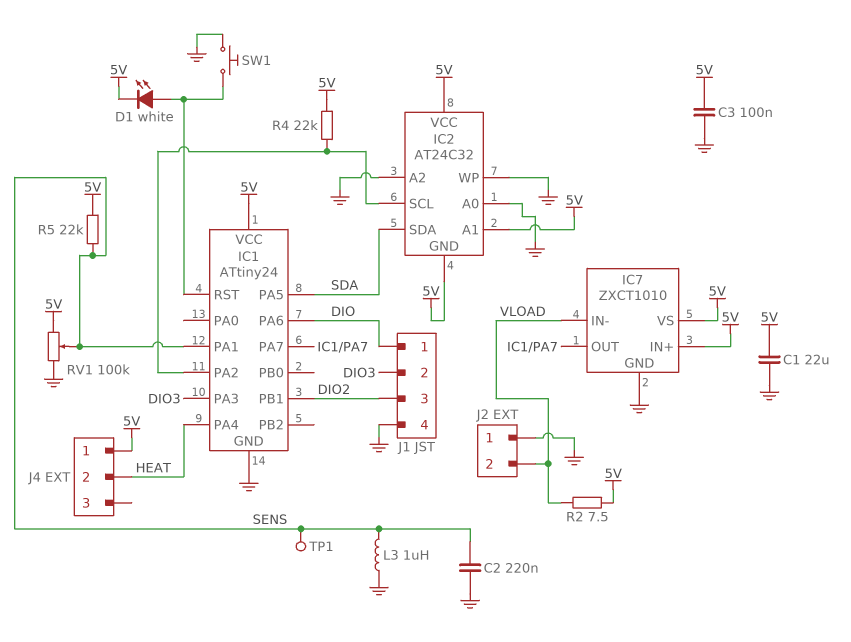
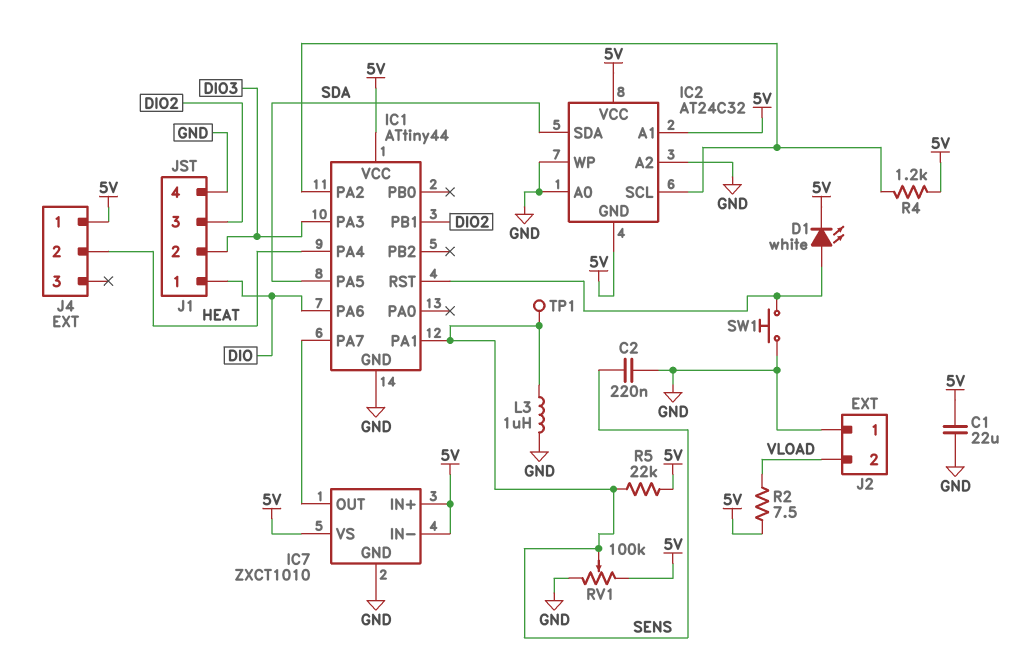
C3: 100nF (5V, GND) -> none
IC1: ATtiny24 -> ATtiny44
IC7 pin IN-: VLOAD -> 5V
R4: 22k (5V, IC1/PA2) -> 1.2k (5V, IC1/PA2)

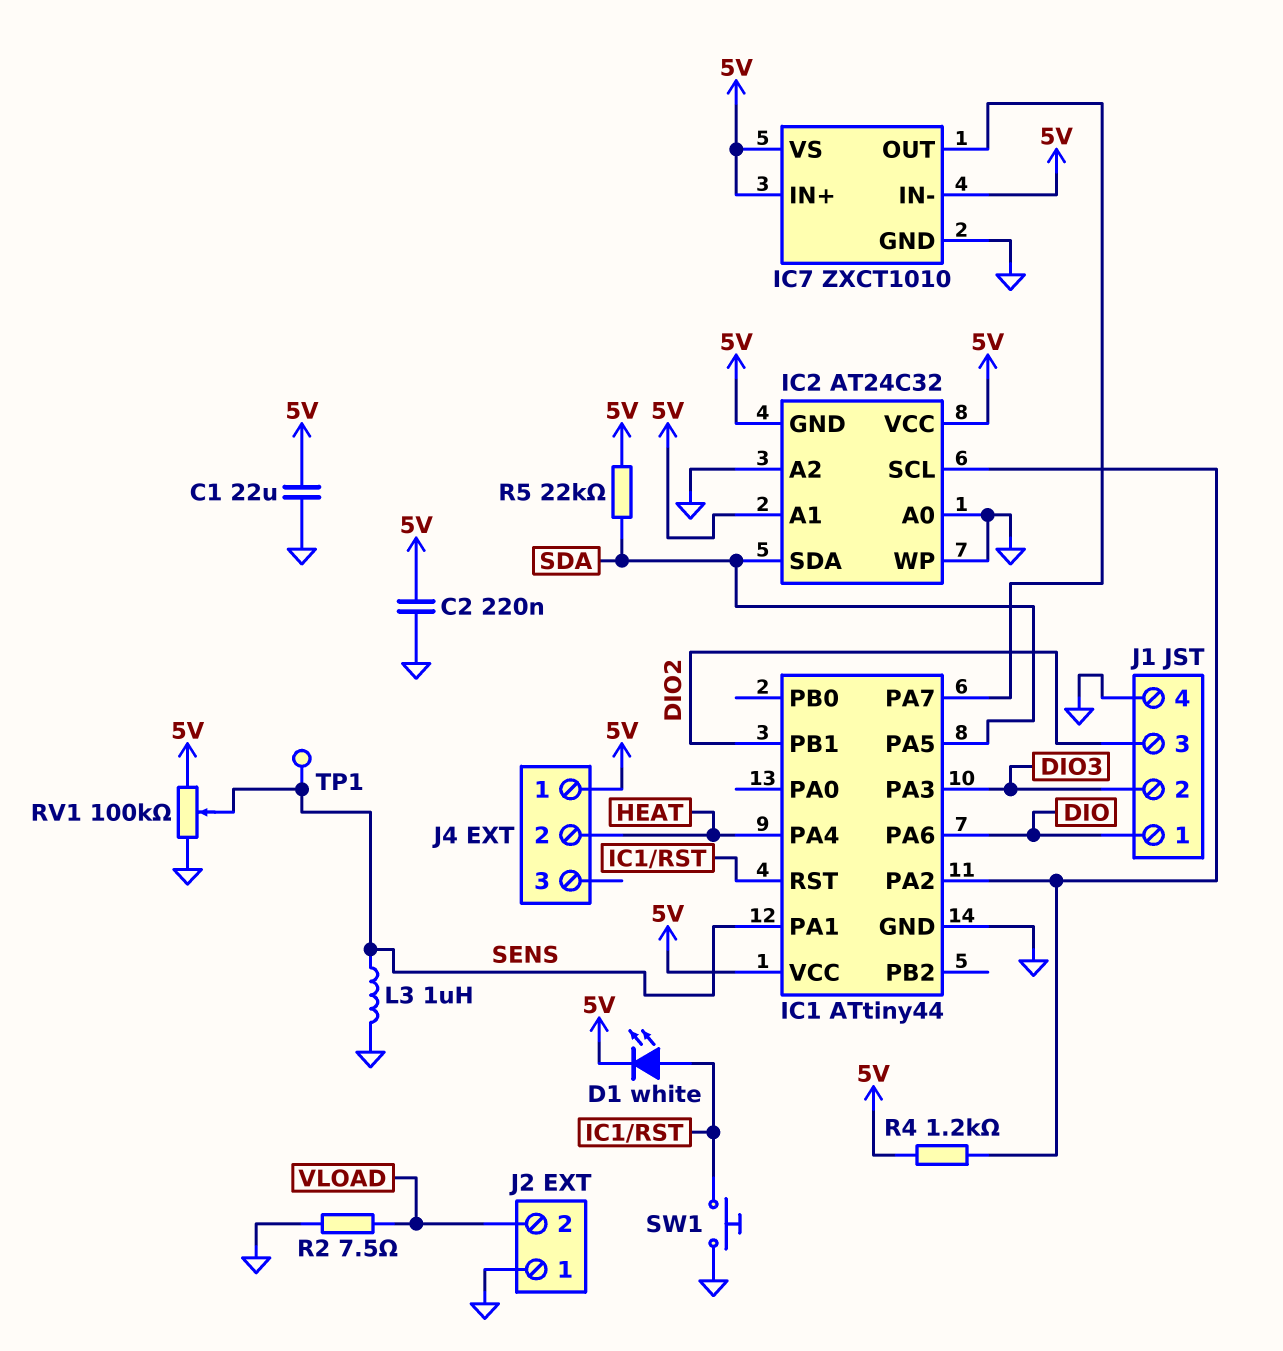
C2: 220nF (GND, SENS) -> 220nF (5V, GND)
R2: 7.5 (5V, VLOAD) -> 7.5 (GND, VLOAD)
R5: 22k (5V, SENS) -> 22k (5V, SDA)

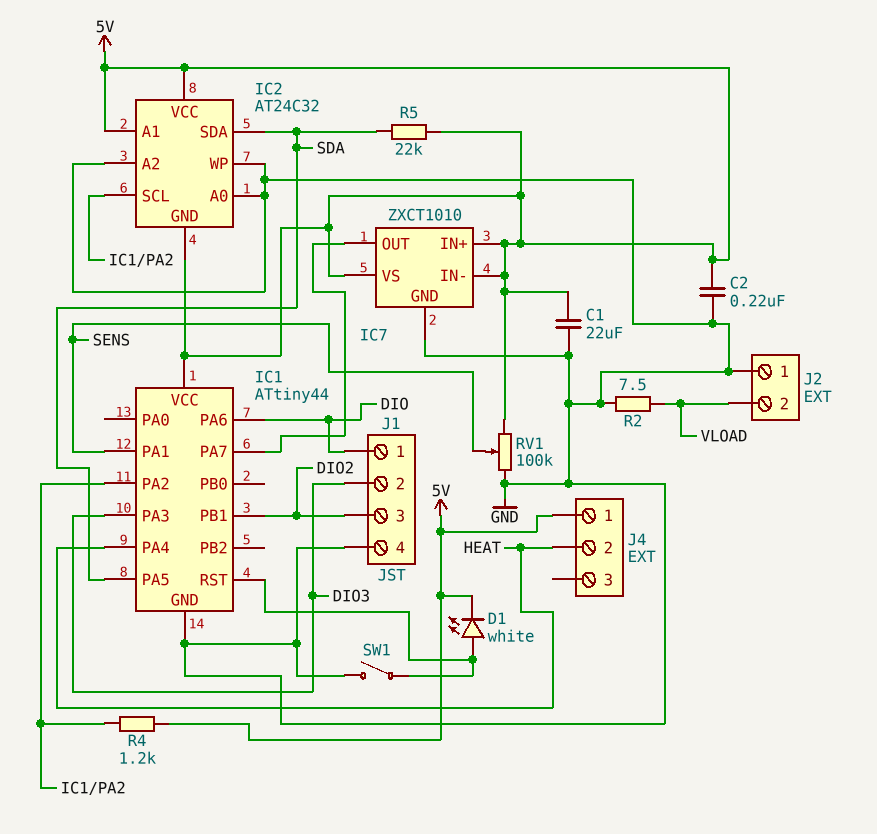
L3: 1uH (GND, SENS) -> none
SW1: button (GND, IC1/RST) -> switch (GND, IC1/RST)
TP1: test point (SENS) -> none

